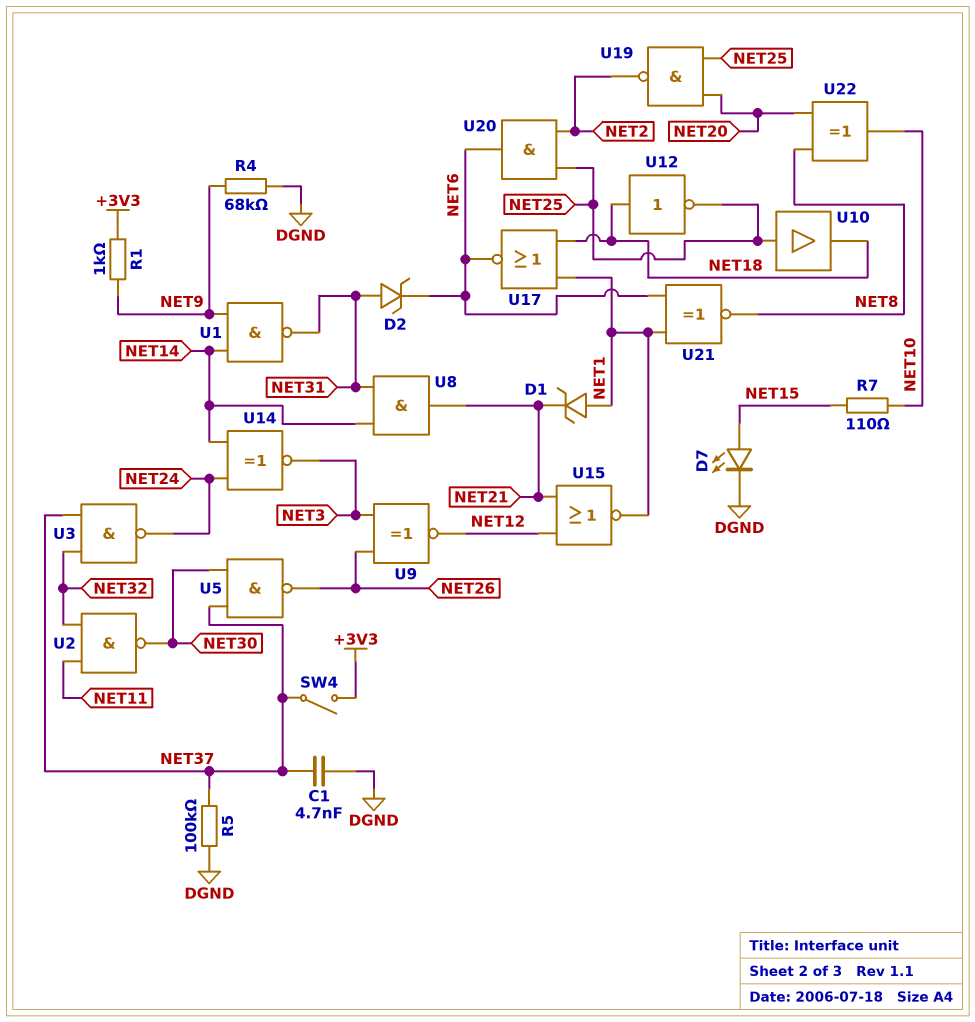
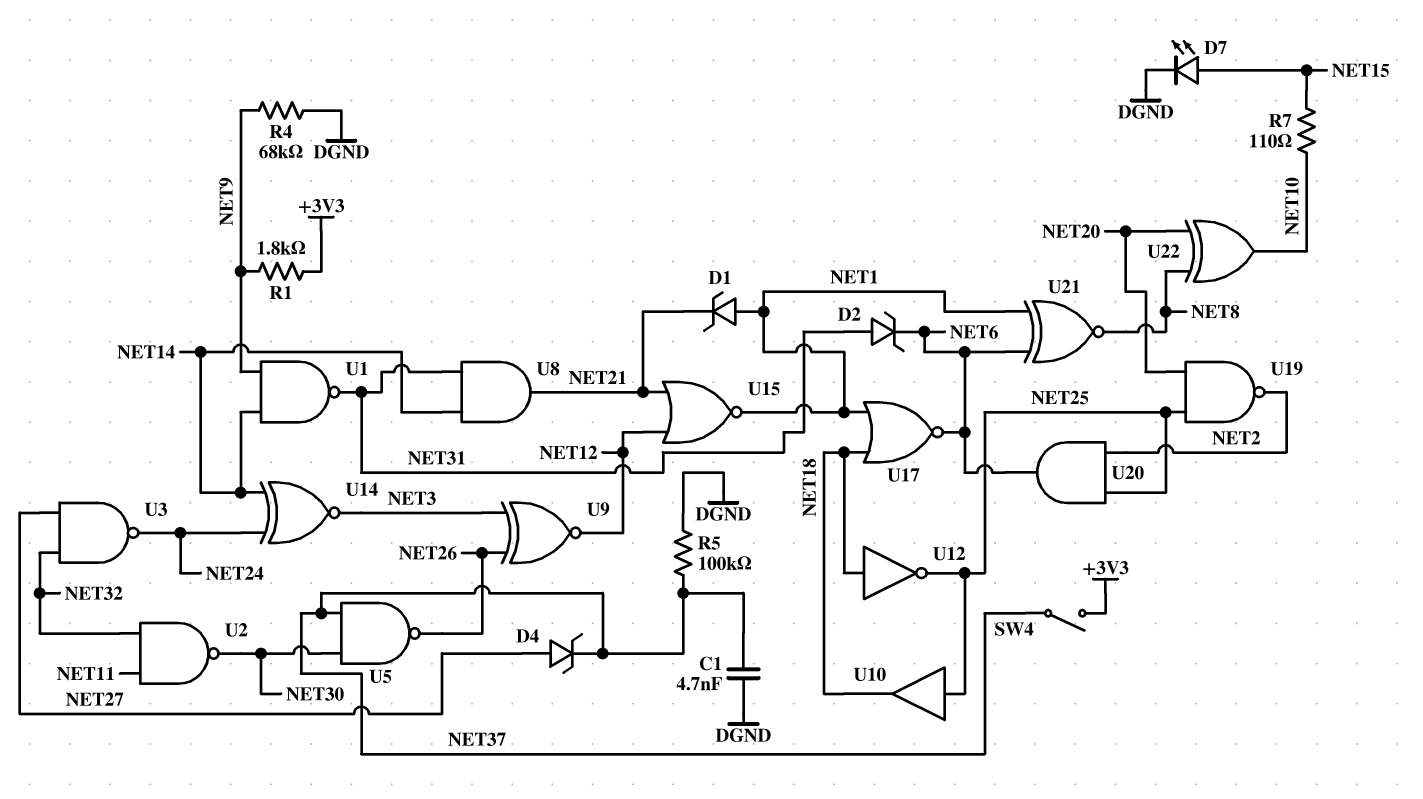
D4: none -> zener (A NET27, K NET37)
R1: 1k (+3V3, NET9) -> 1.8k (+3V3, NET9)
U3: NAND (in NET32, in NET37, out NET24) -> NAND (in NET27, in NET32, out NET24)

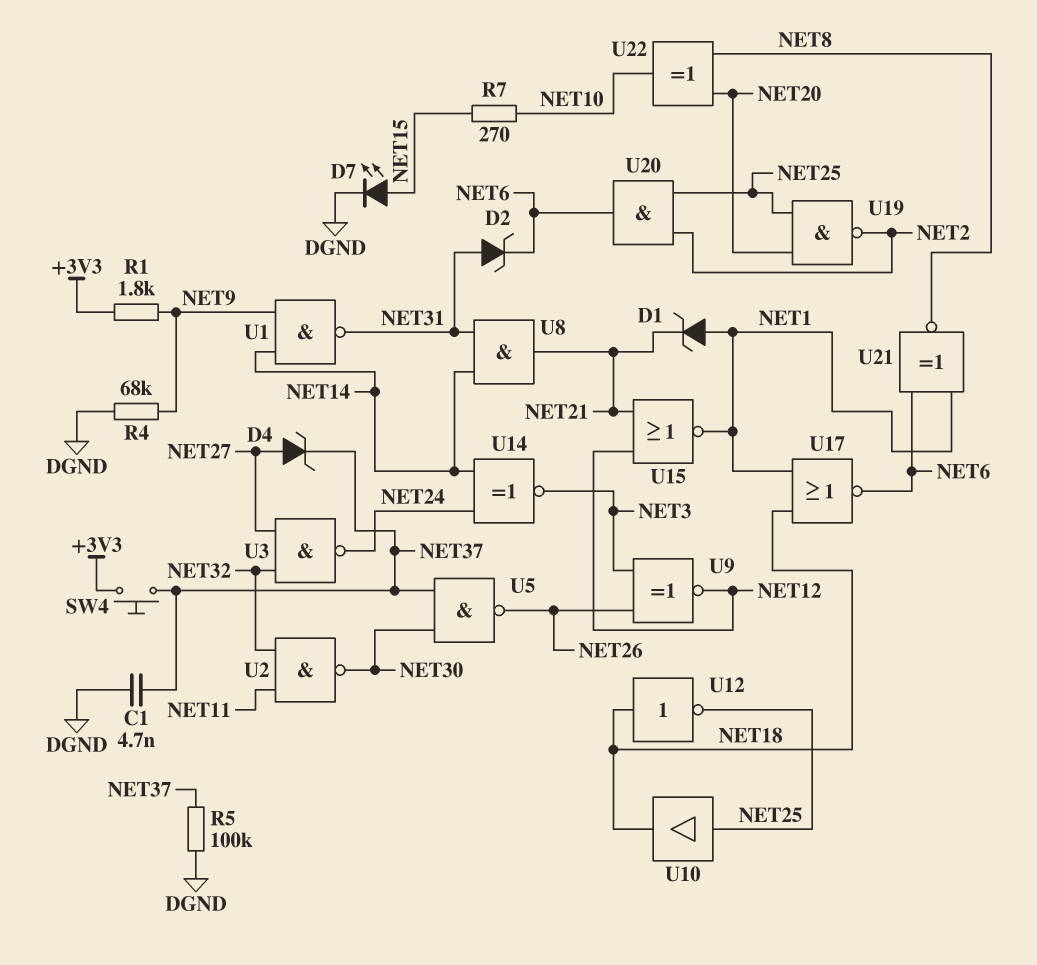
R7: 110 (NET10, NET15) -> 270 (NET10, NET15)
SW4: switch (+3V3, NET37) -> button (+3V3, NET37)

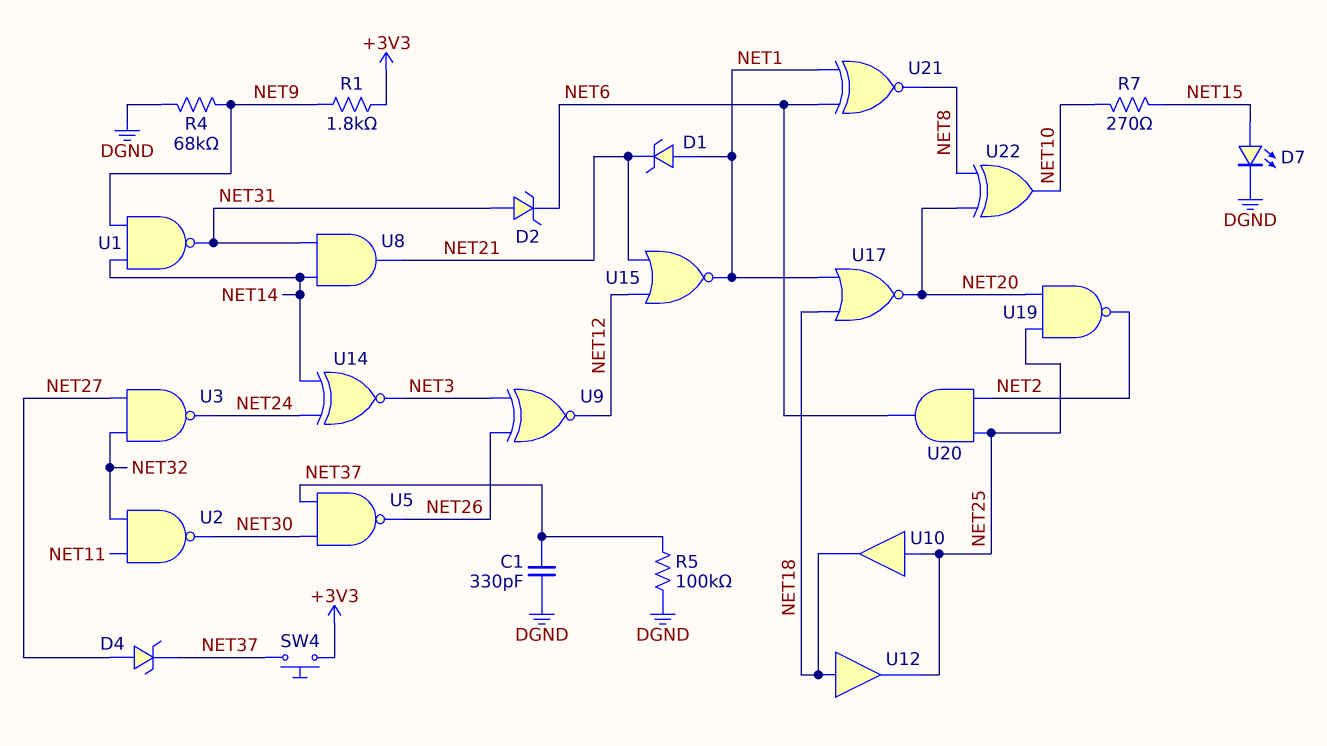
C1: 4.7nF (DGND, NET37) -> 330pF (DGND, NET37)
U12: NOT (in NET18, out NET25) -> buffer (in NET18, out NET25)
U17: NOR (in NET1, in NET18, out NET6) -> NOR (in NET1, in NET18, out NET20)

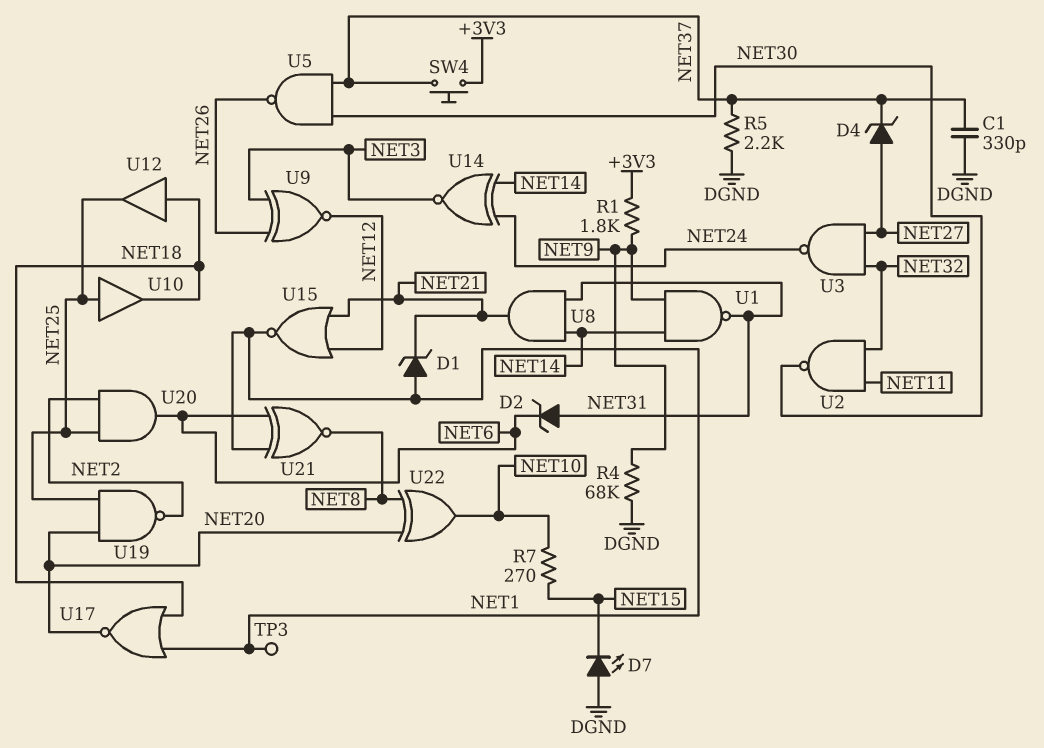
D7: LED (A NET15, K DGND) -> LED (A DGND, K NET15)
R5: 100k (DGND, NET37) -> 2.2k (DGND, NET37)
TP3: none -> test point (NET1)

